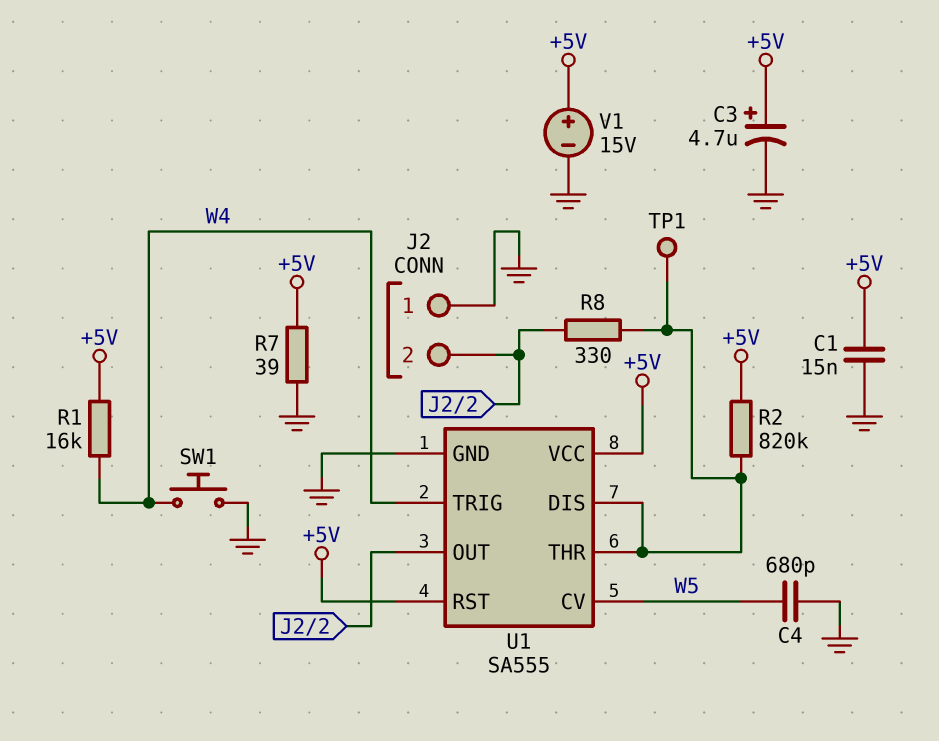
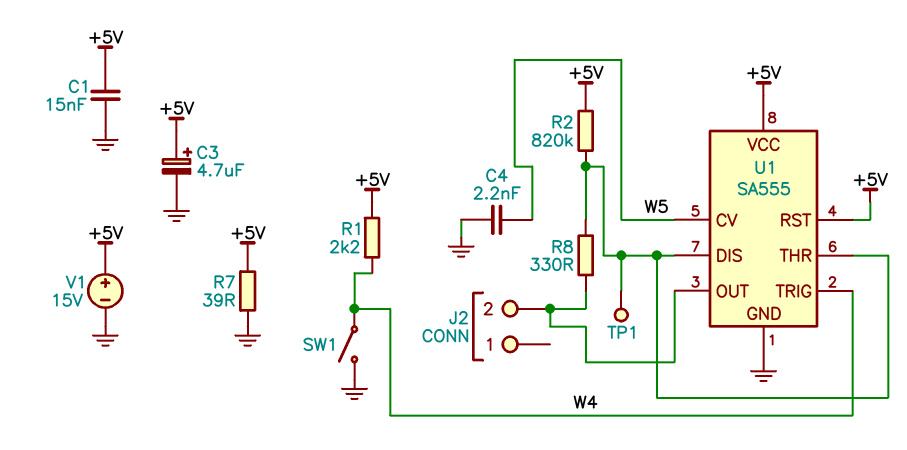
C4: 680pF (GND, W5) -> 2.2nF (GND, W5)
J2 pin 1: GND -> none
R1: 16k (+5V, W4) -> 2.2k (+5V, W4)
SW1: button (GND, W4) -> switch (GND, W4)

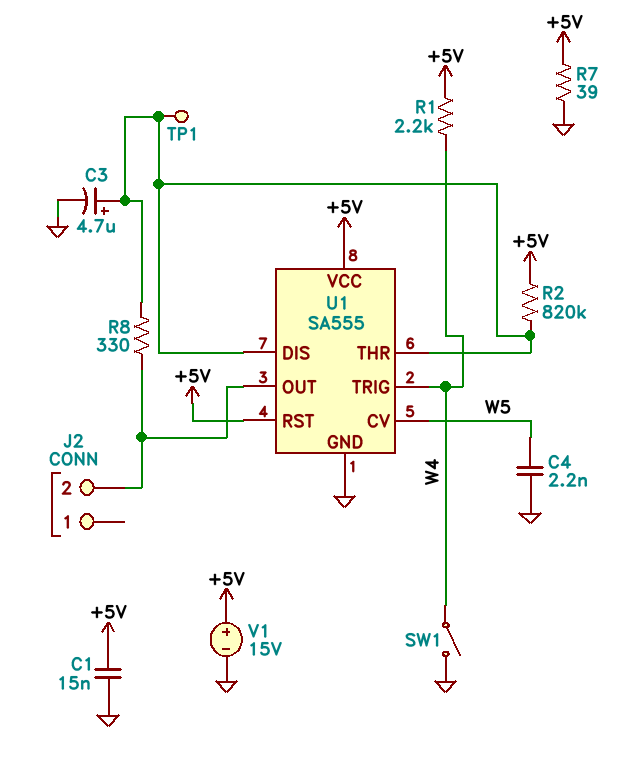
C3: 4.7uF (plus +5V, minus GND) -> 4.7uF (plus U1/DIS, minus GND)

